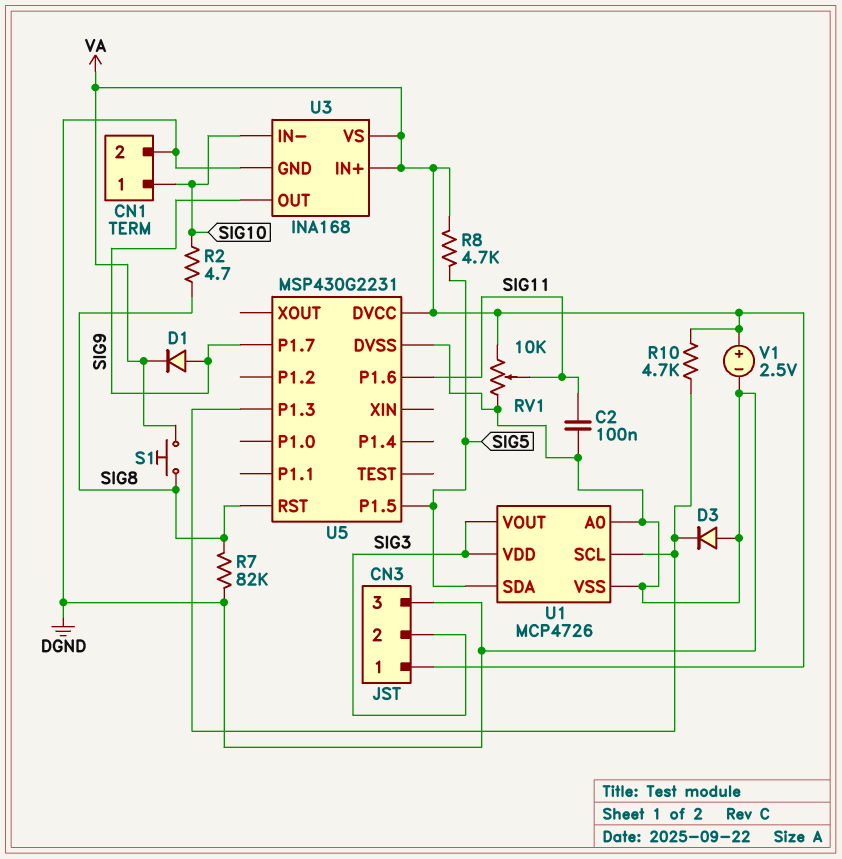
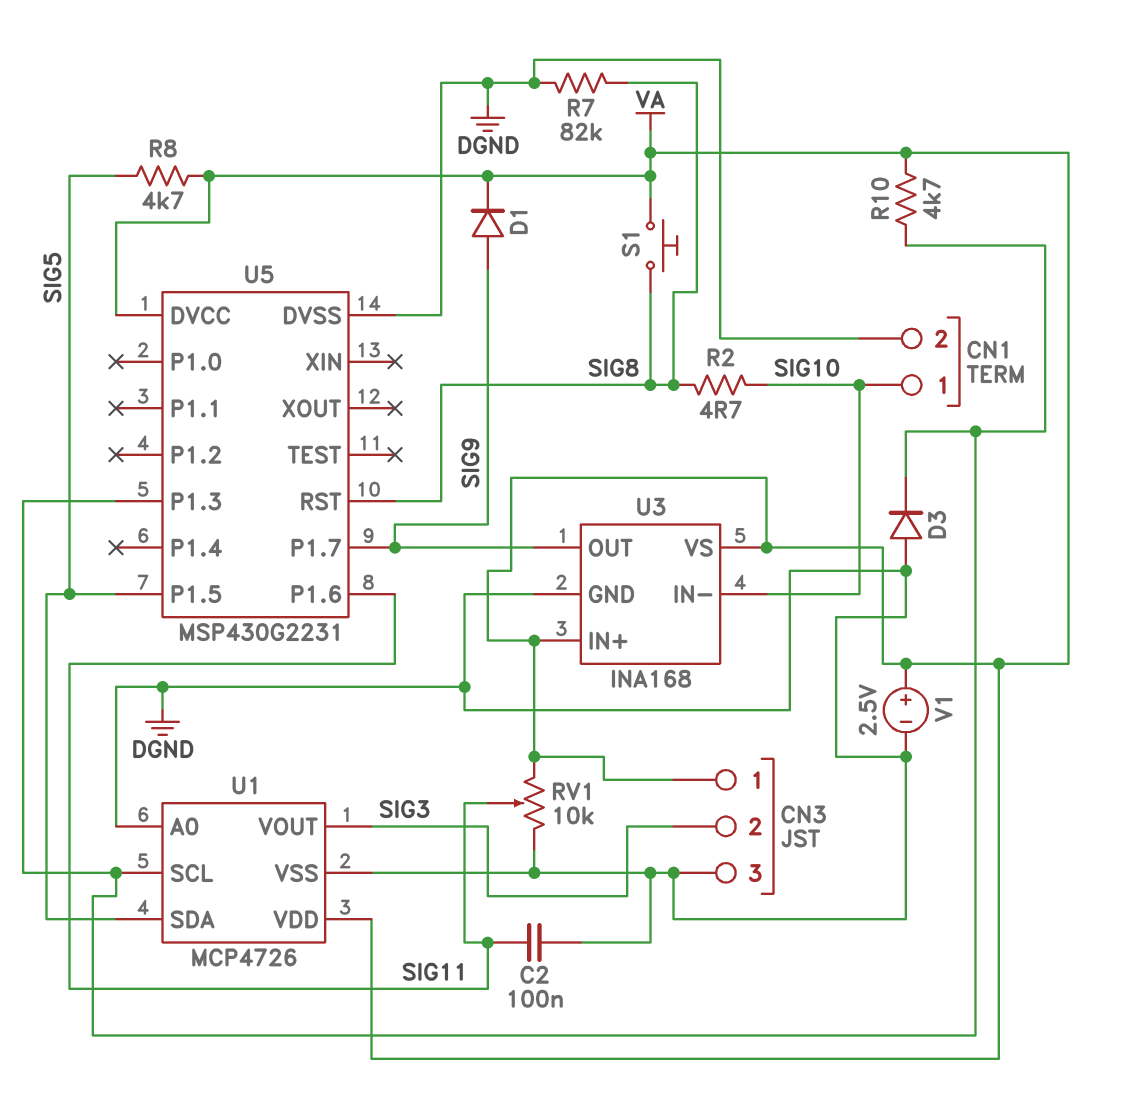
U1 pin VDD: SIG3 -> VA

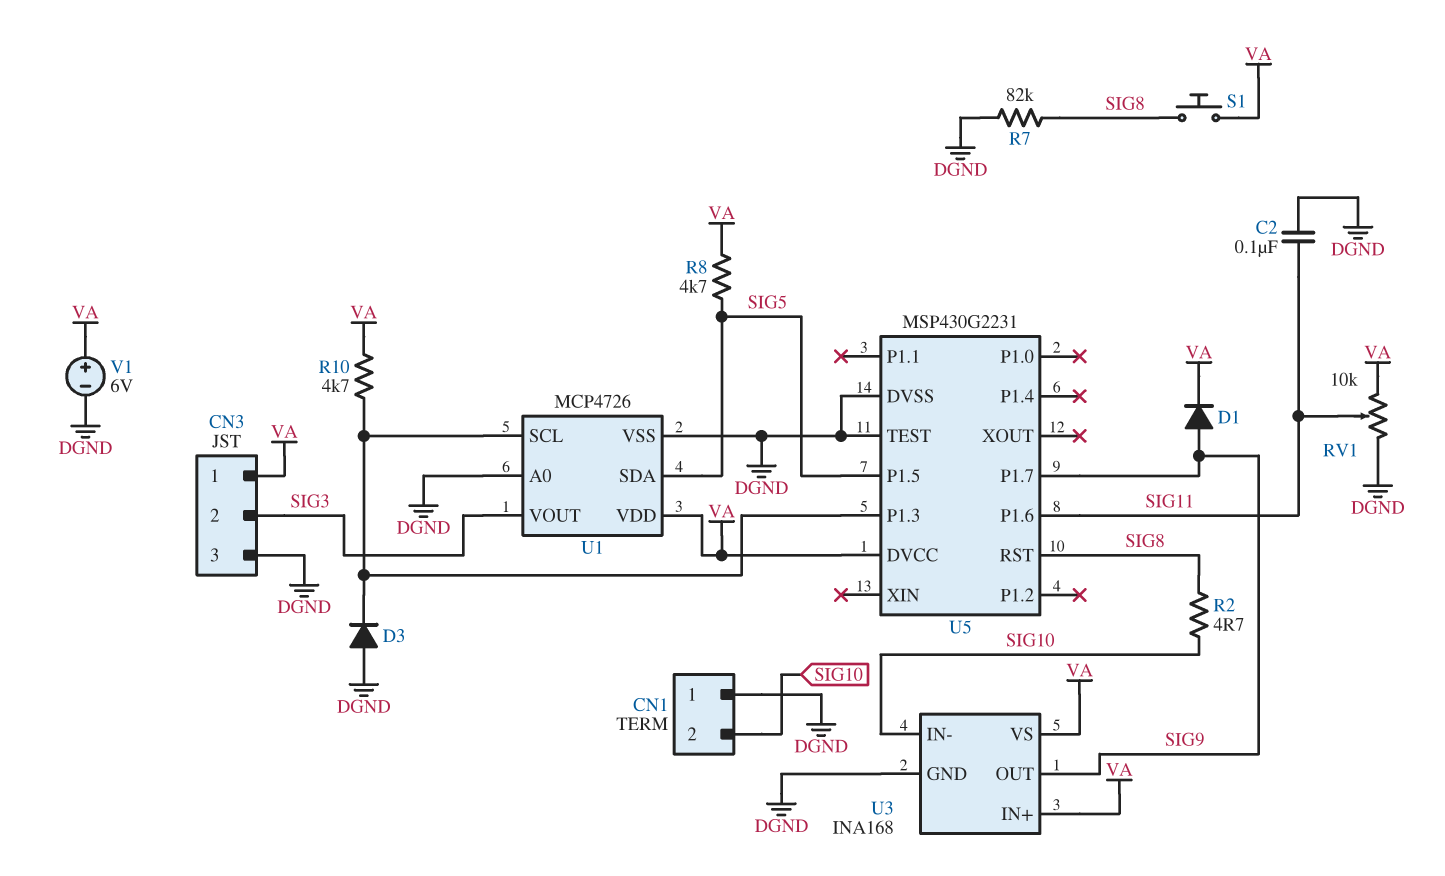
CN1 pin 1: SIG10 -> DGND
CN1 pin 2: DGND -> SIG10
U5 pin TEST: none -> DGND
V1: 2.5V (plus VA, minus DGND) -> 6V (plus VA, minus DGND)

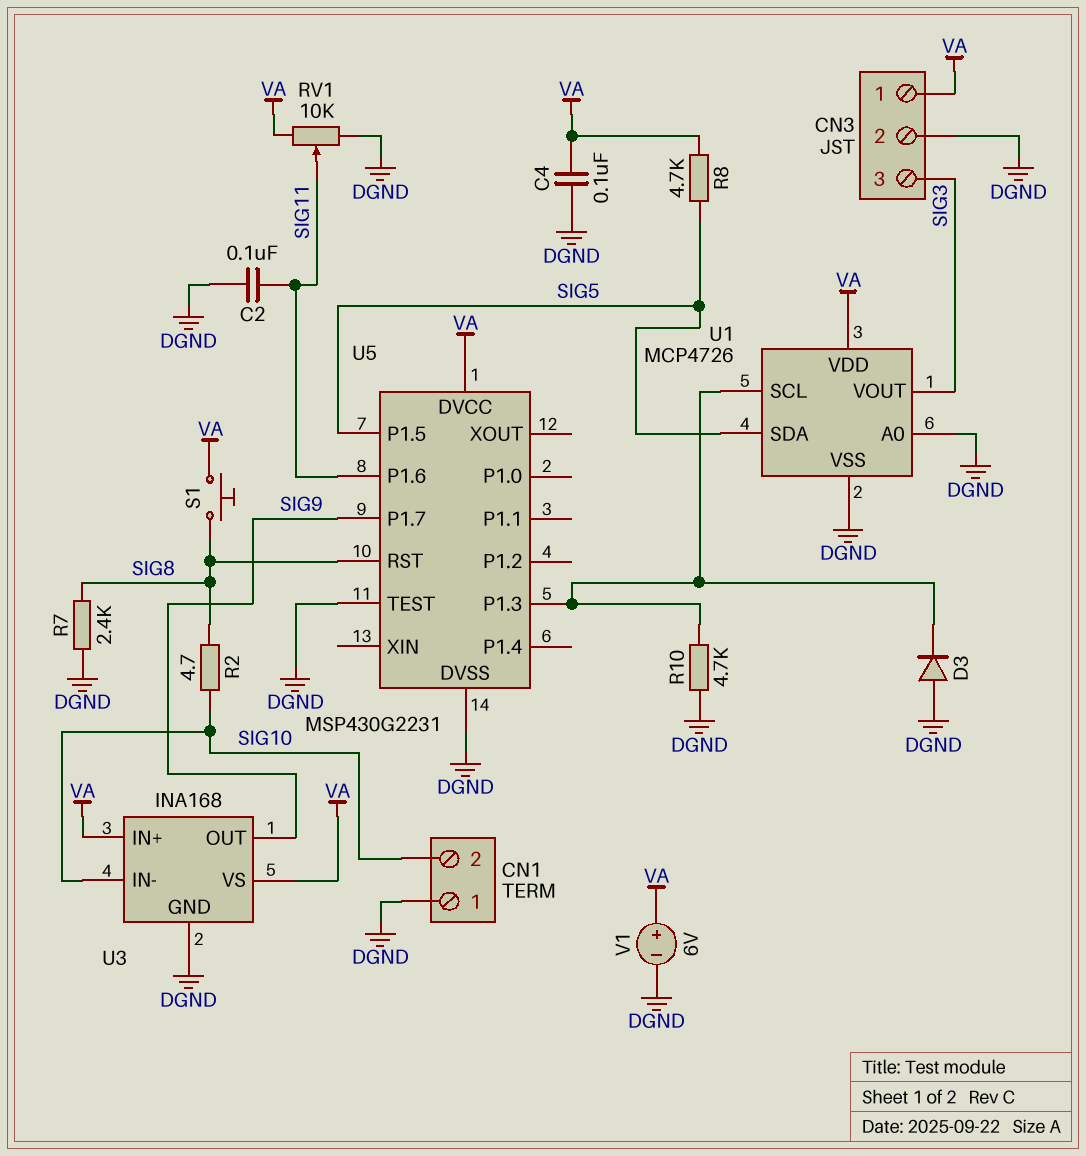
C4: none -> 100nF (DGND, VA)
CN3 pin 2: SIG3 -> DGND
CN3 pin 3: DGND -> SIG3
D1: diode (A SIG9, K VA) -> none
R7: 82k (DGND, SIG8) -> 2.4k (DGND, SIG8)
R10: 4.7k (U1/SCL, VA) -> 4.7k (DGND, U1/SCL)

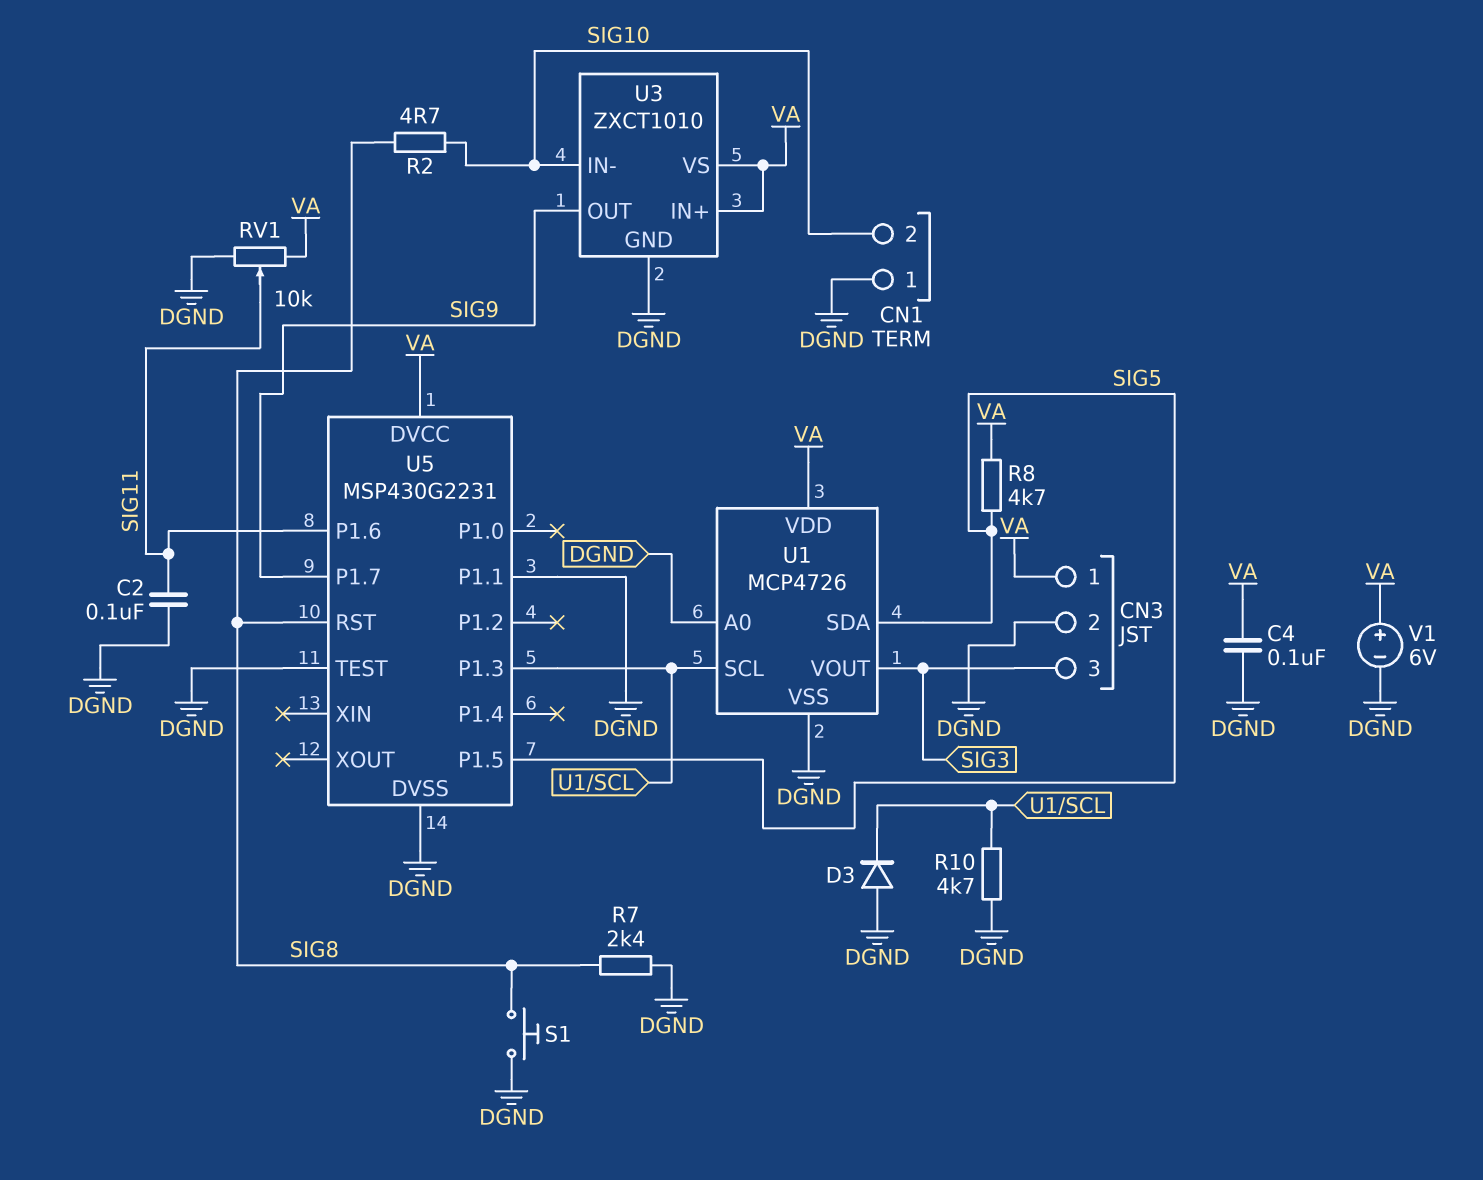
S1: button (SIG8, VA) -> button (DGND, SIG8)
U3: INA168 -> ZXCT1010
U5 pin P1.1: none -> DGND

